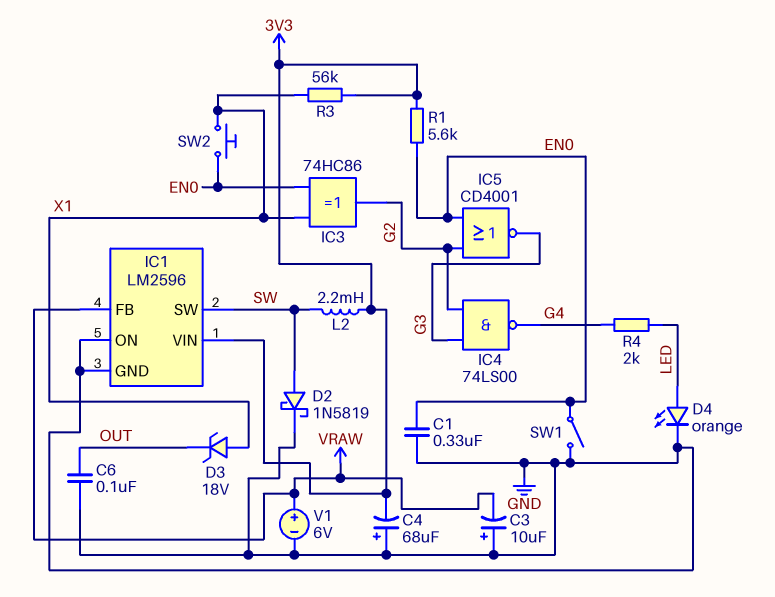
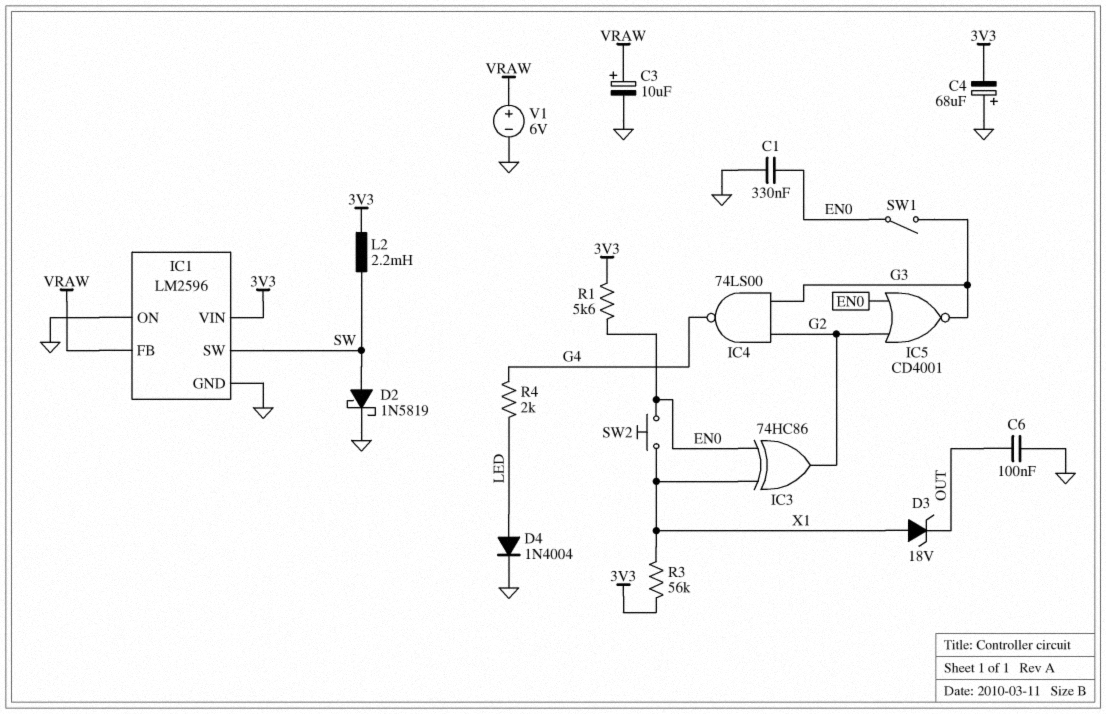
C3: 10uF (plus GND, minus VRAW) -> 10uF (plus VRAW, minus GND)
D4: LED orange (A LED, K GND) -> diode 1N4004 (A LED, K GND)
SW1: switch (EN0, GND) -> switch (EN0, G3)

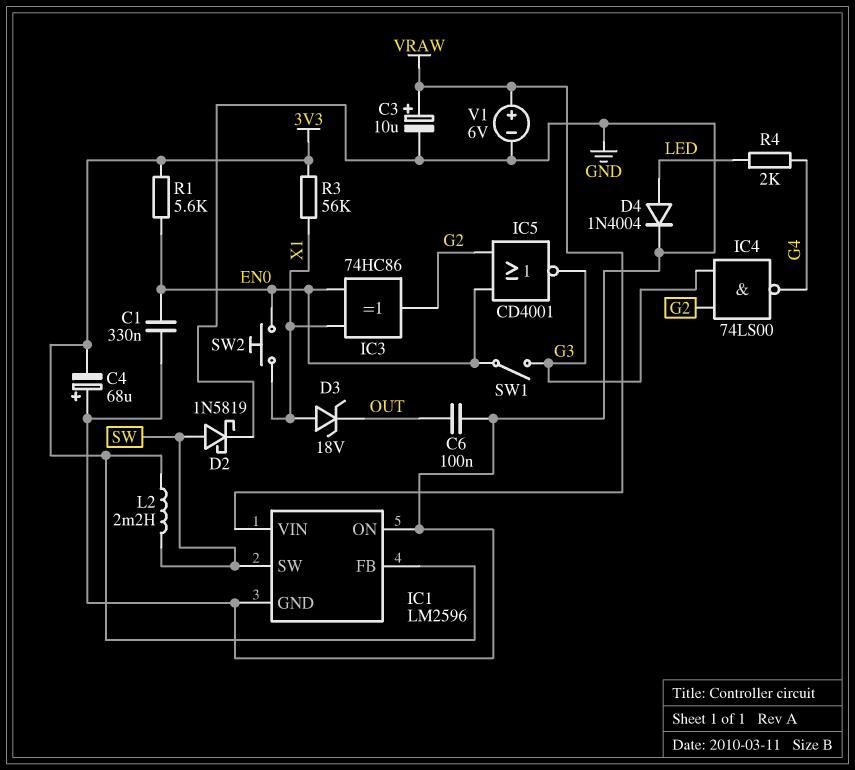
IC1 pin FB: VRAW -> 3V3
IC1 pin VIN: 3V3 -> VRAW

